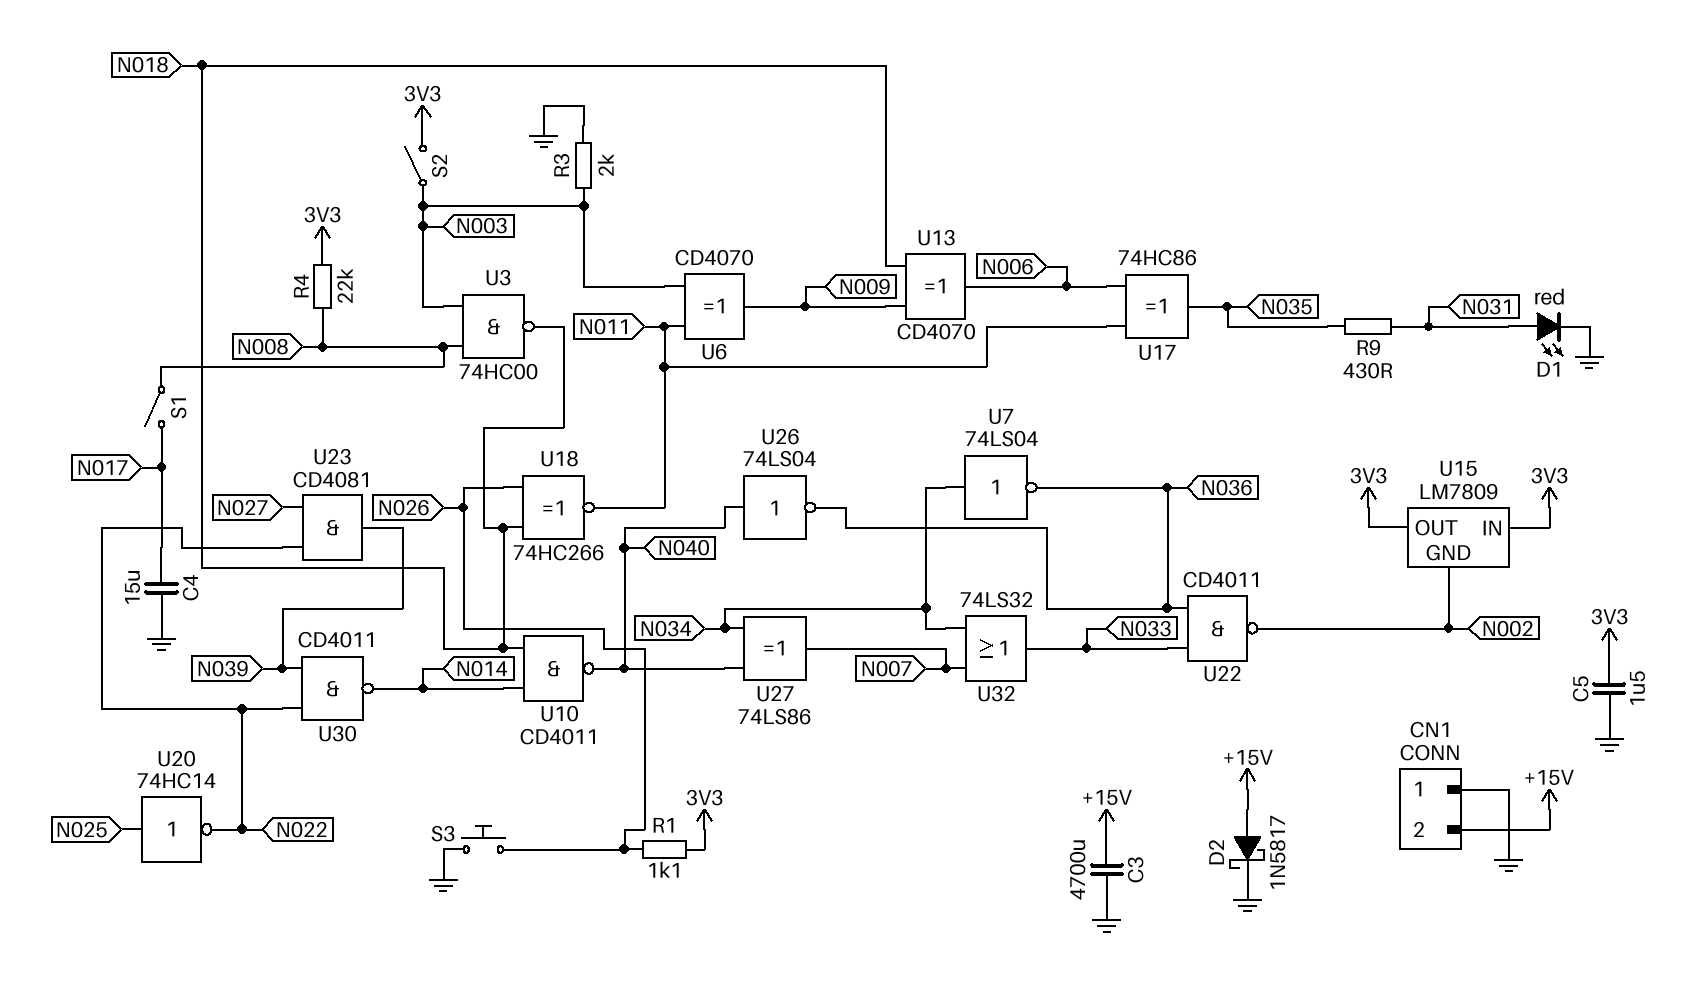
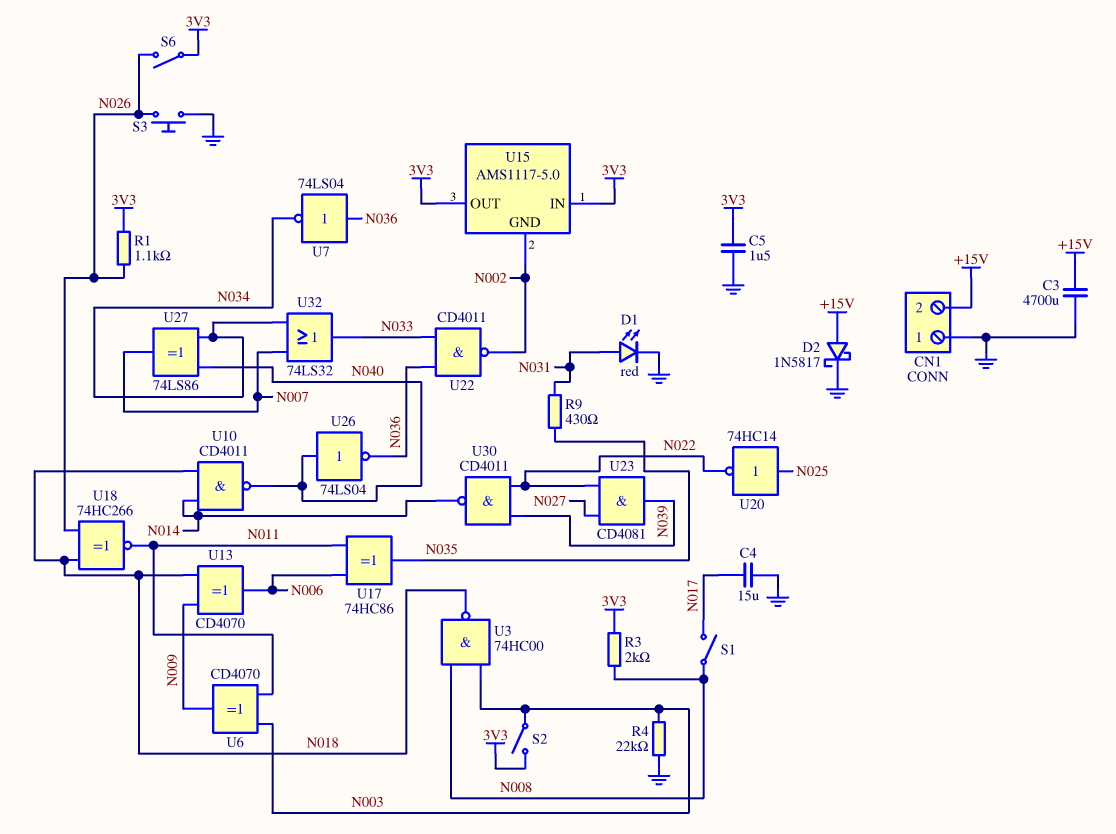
R3: 2k (GND, N003) -> 2k (3V3, N008)
R4: 22k (3V3, N008) -> 22k (GND, N003)
S6: none -> switch (3V3, N026)
U7: NOT 74LS04 (in N034, out N036) -> NOT 74LS04 (in N036, out N034)
U15: LM7809 -> AMS1117-5.0

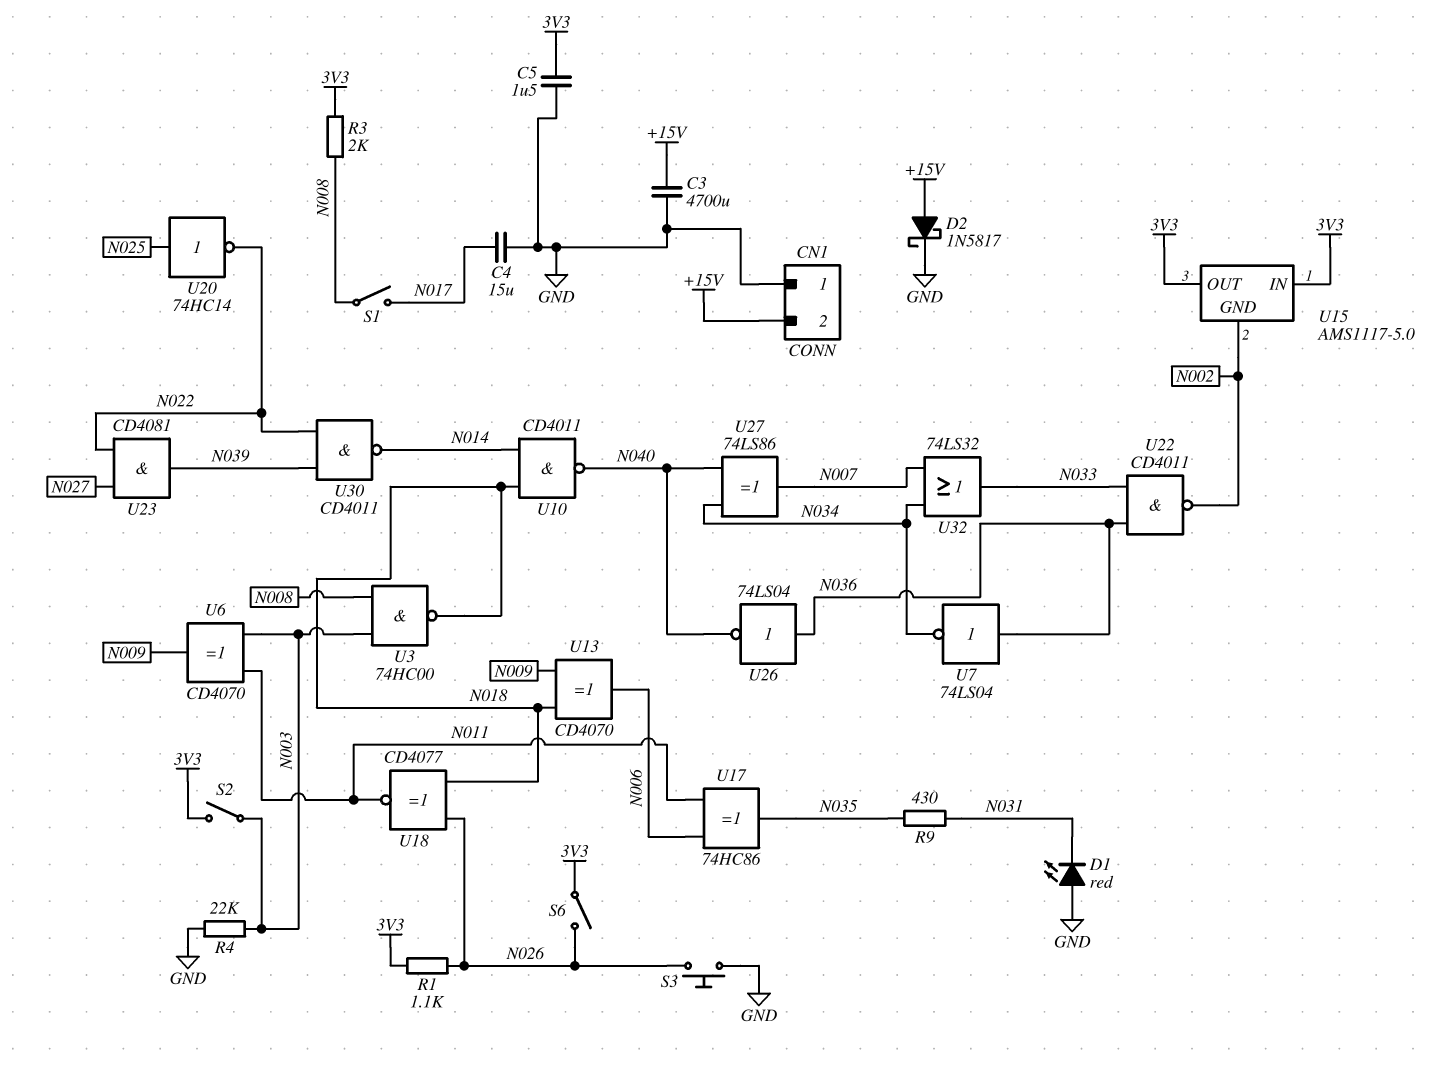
D1: LED red (A N031, K GND) -> LED red (A GND, K N031)
U18: XNOR 74HC266 (in N018, in N026, out N011) -> XNOR CD4077 (in N018, in N026, out N011)
U26: NOT 74LS04 (in N040, out N036) -> NOT 74LS04 (in N036, out N040)

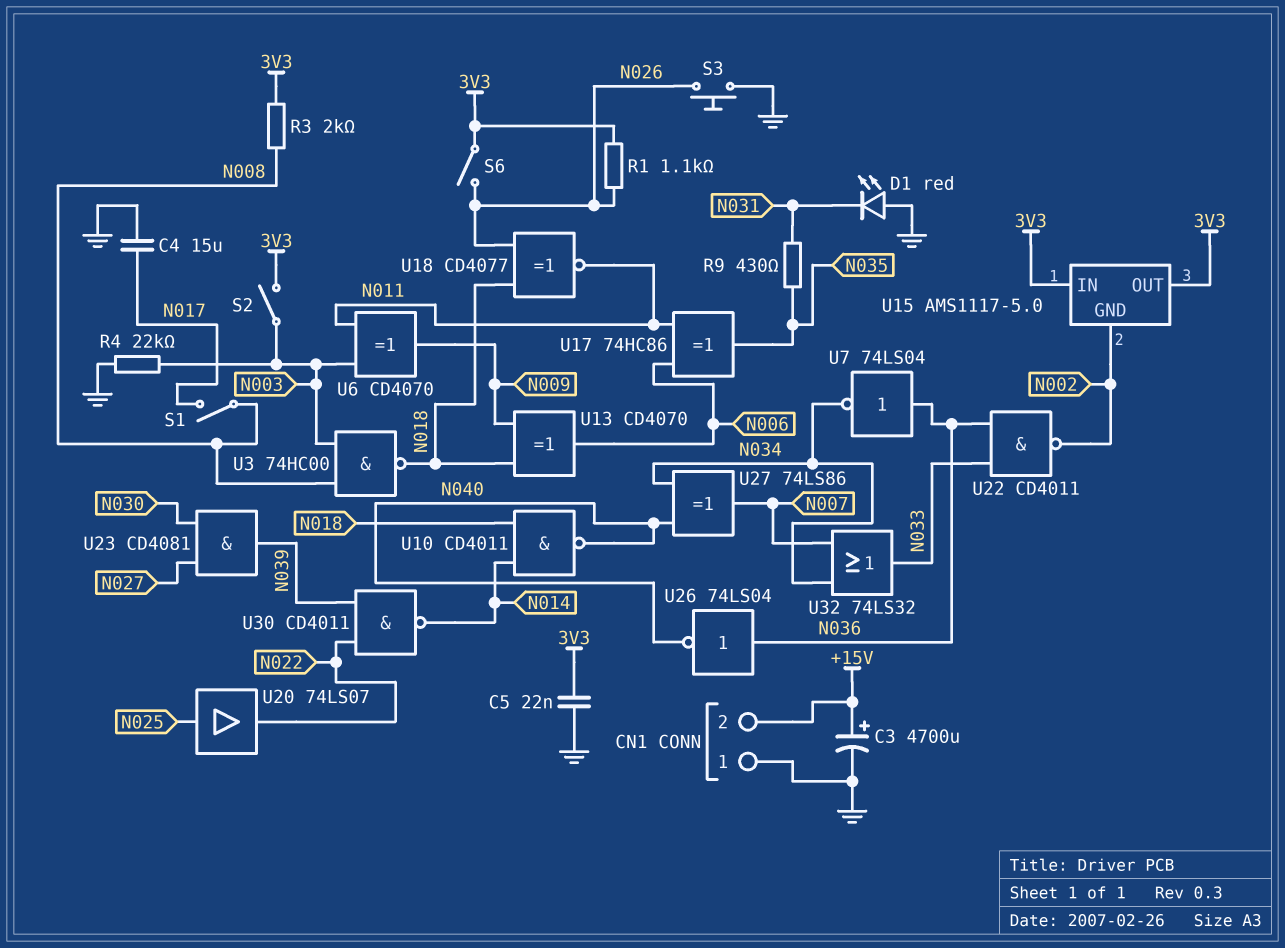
C3: 4700uF (+15V, GND) -> 4700uF (plus +15V, minus GND)
C5: 1.5uF (3V3, GND) -> 22nF (3V3, GND)
D2: schottky 1N5817 (A +15V, K GND) -> none
U20: NOT 74HC14 (in N025, out N022) -> buffer 74LS07 (in N025, out N022)
U23: AND CD4081 (in N022, in N027, out N039) -> AND CD4081 (in N027, in N030, out N039)

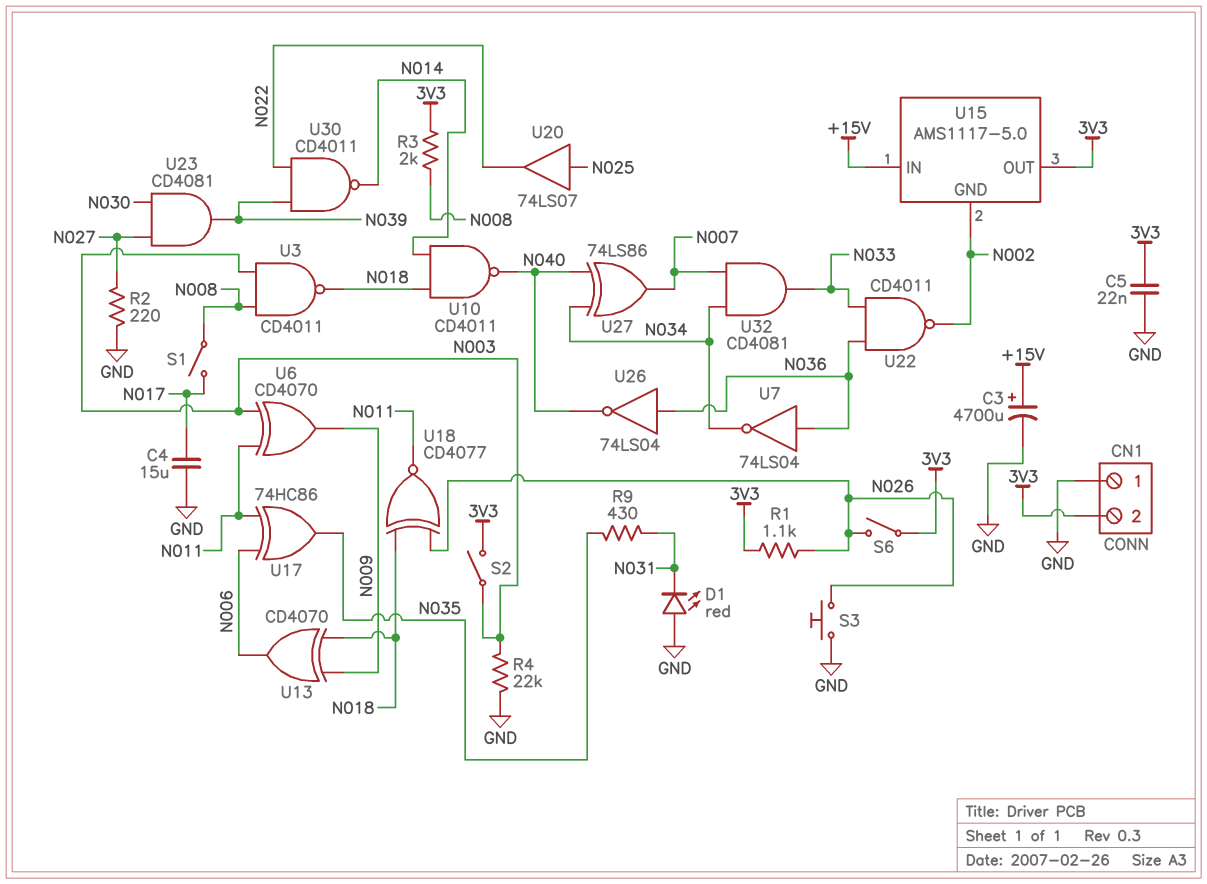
CN1 pin 2: +15V -> 3V3
R2: none -> 220 (GND, N027)
U3: NAND 74HC00 (in N003, in N008, out N018) -> NAND CD4011 (in N003, in N008, out N018)
U15 pin IN: 3V3 -> +15V
U32: OR 74LS32 (in N007, in N034, out N033) -> AND CD4081 (in N007, in N034, out N033)

